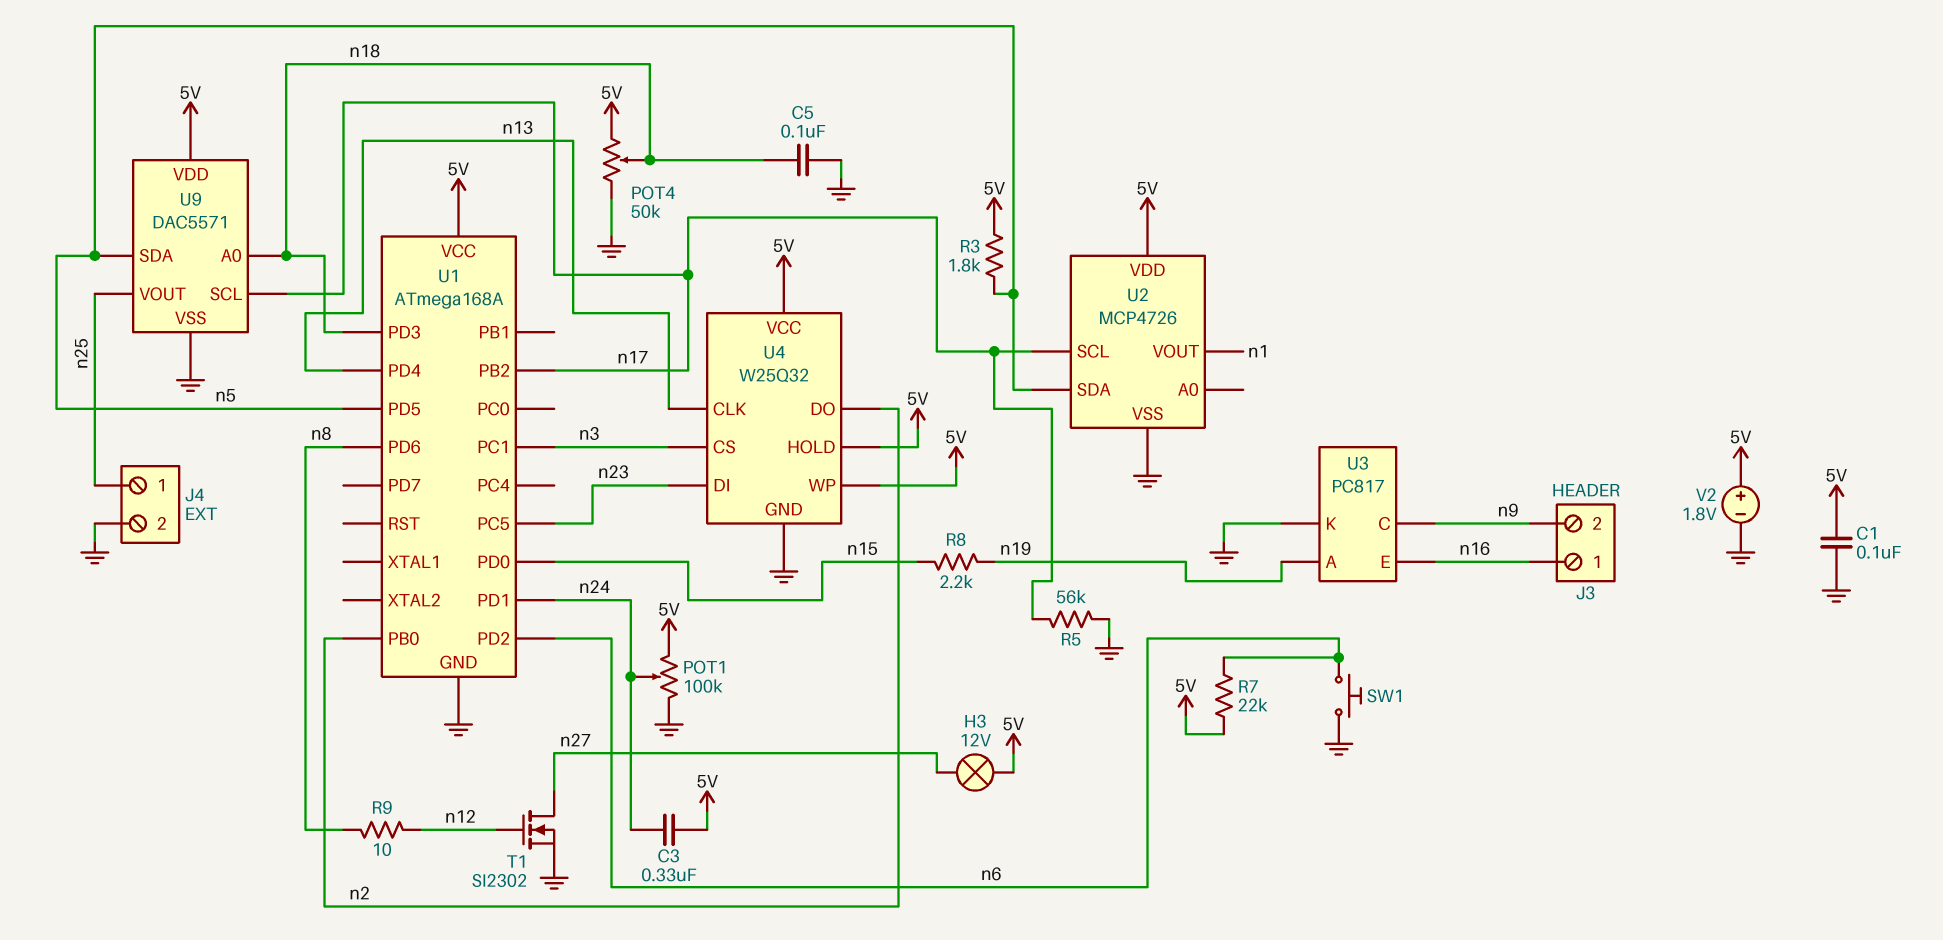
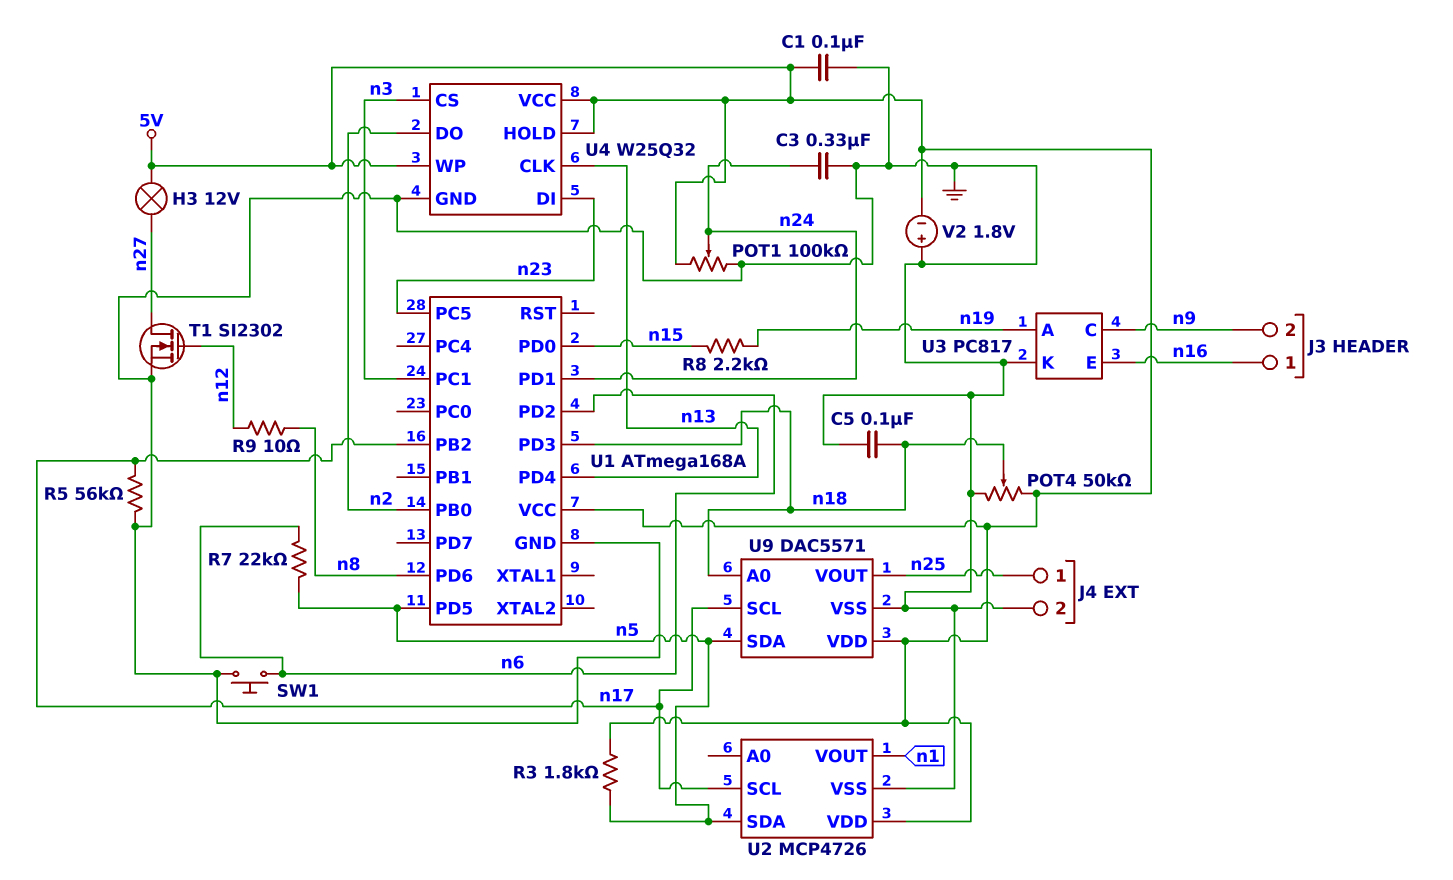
C3: 330nF (5V, n24) -> 330nF (GND, n24)
R7: 22k (5V, n6) -> 22k (n5, n6)
V2: 1.8V (plus 5V, minus GND) -> 1.8V (plus GND, minus 5V)

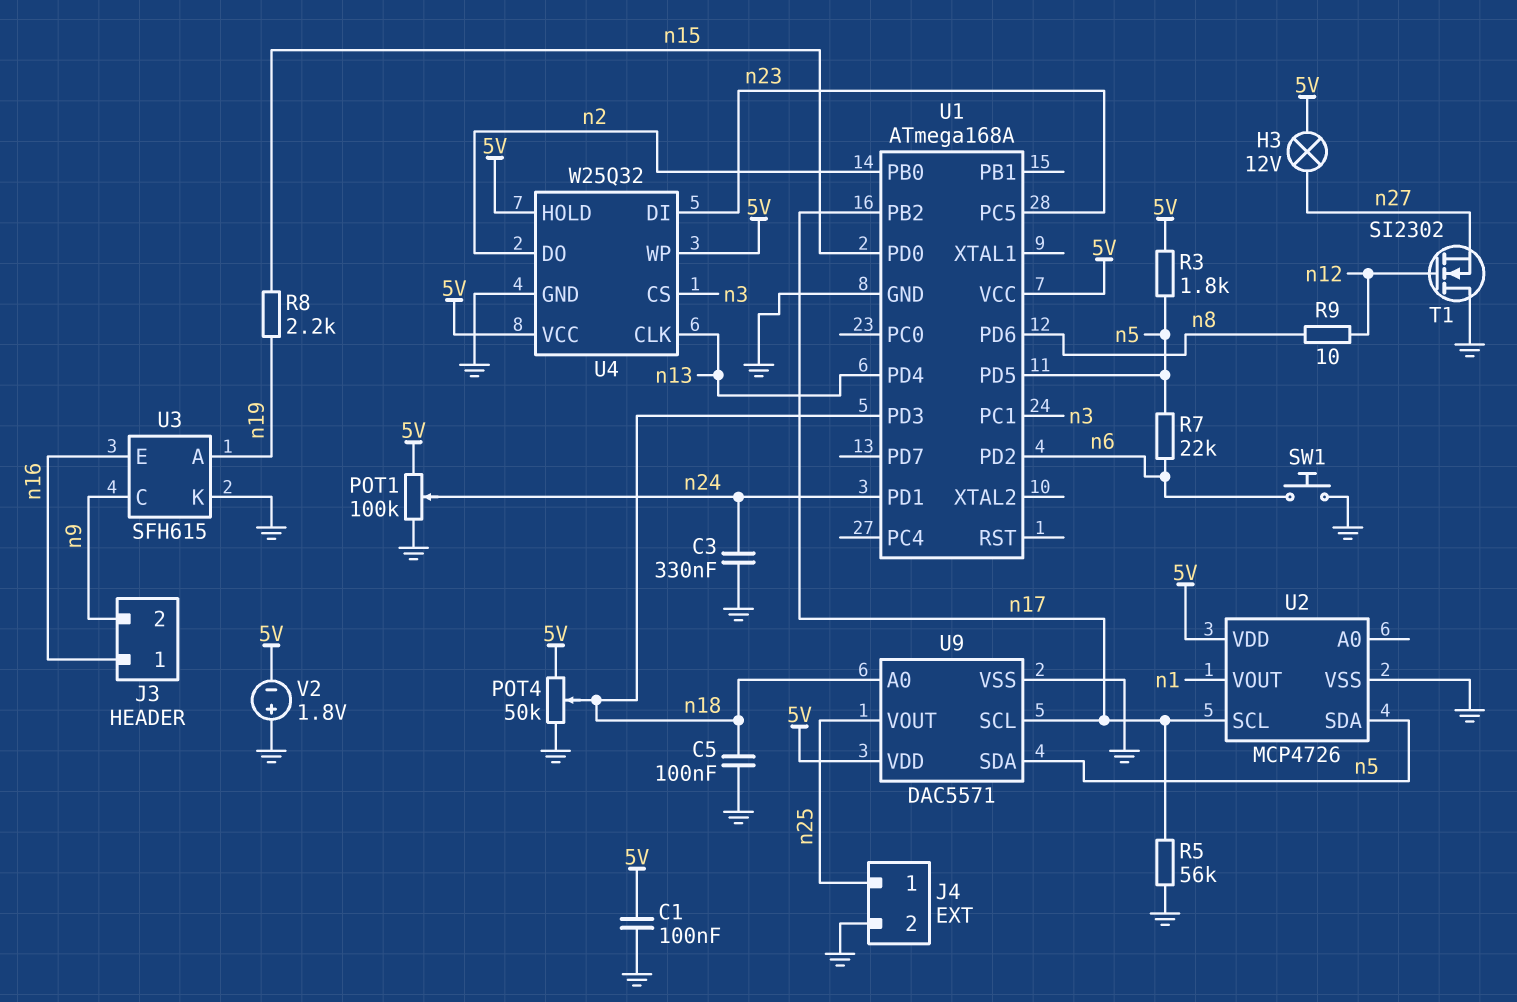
T1: NMOS SI2302 (G n12, D n27, S GND) -> NMOS SI2302 (G n12, D GND, S n27)
U3: PC817 -> SFH615

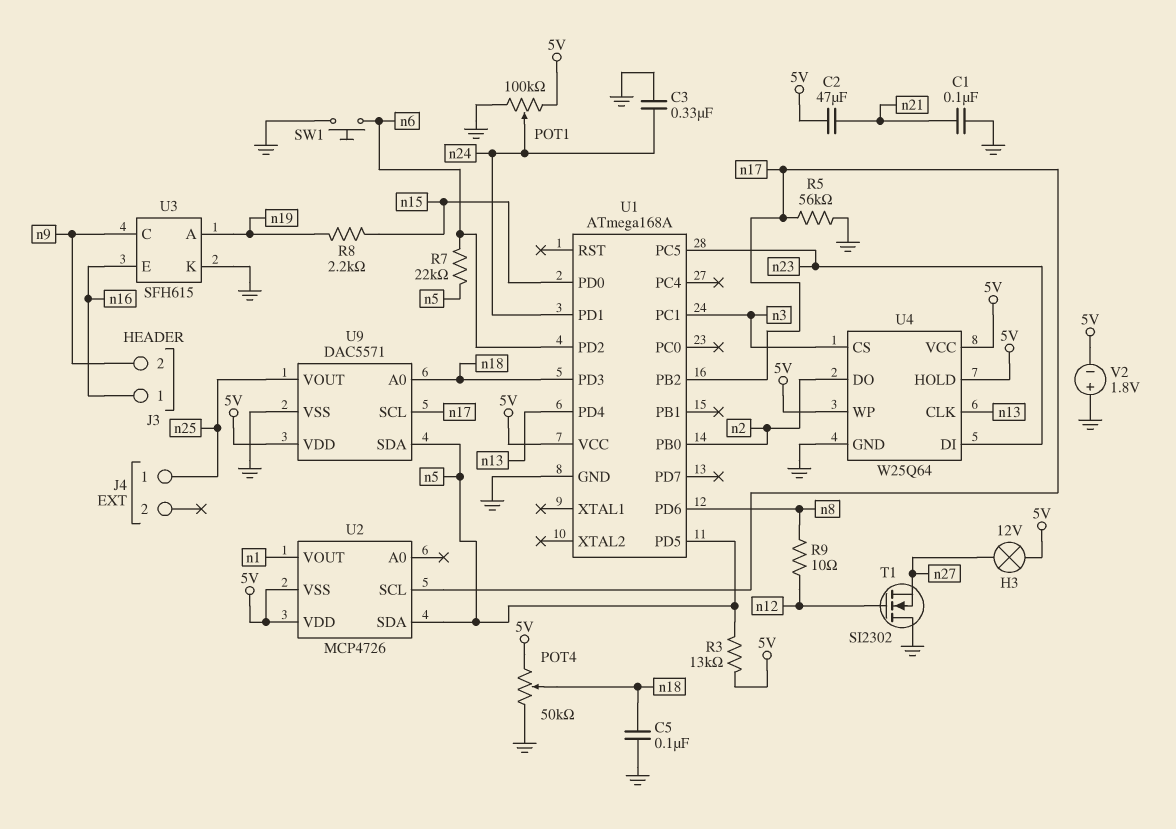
C1: 100nF (5V, GND) -> 100nF (GND, n21)
C2: none -> 47uF (5V, n21)
J4 pin 2: GND -> none
R3: 1.8k (5V, n5) -> 13k (5V, n5)
U2 pin VSS: GND -> 5V
U4: W25Q32 -> W25Q64

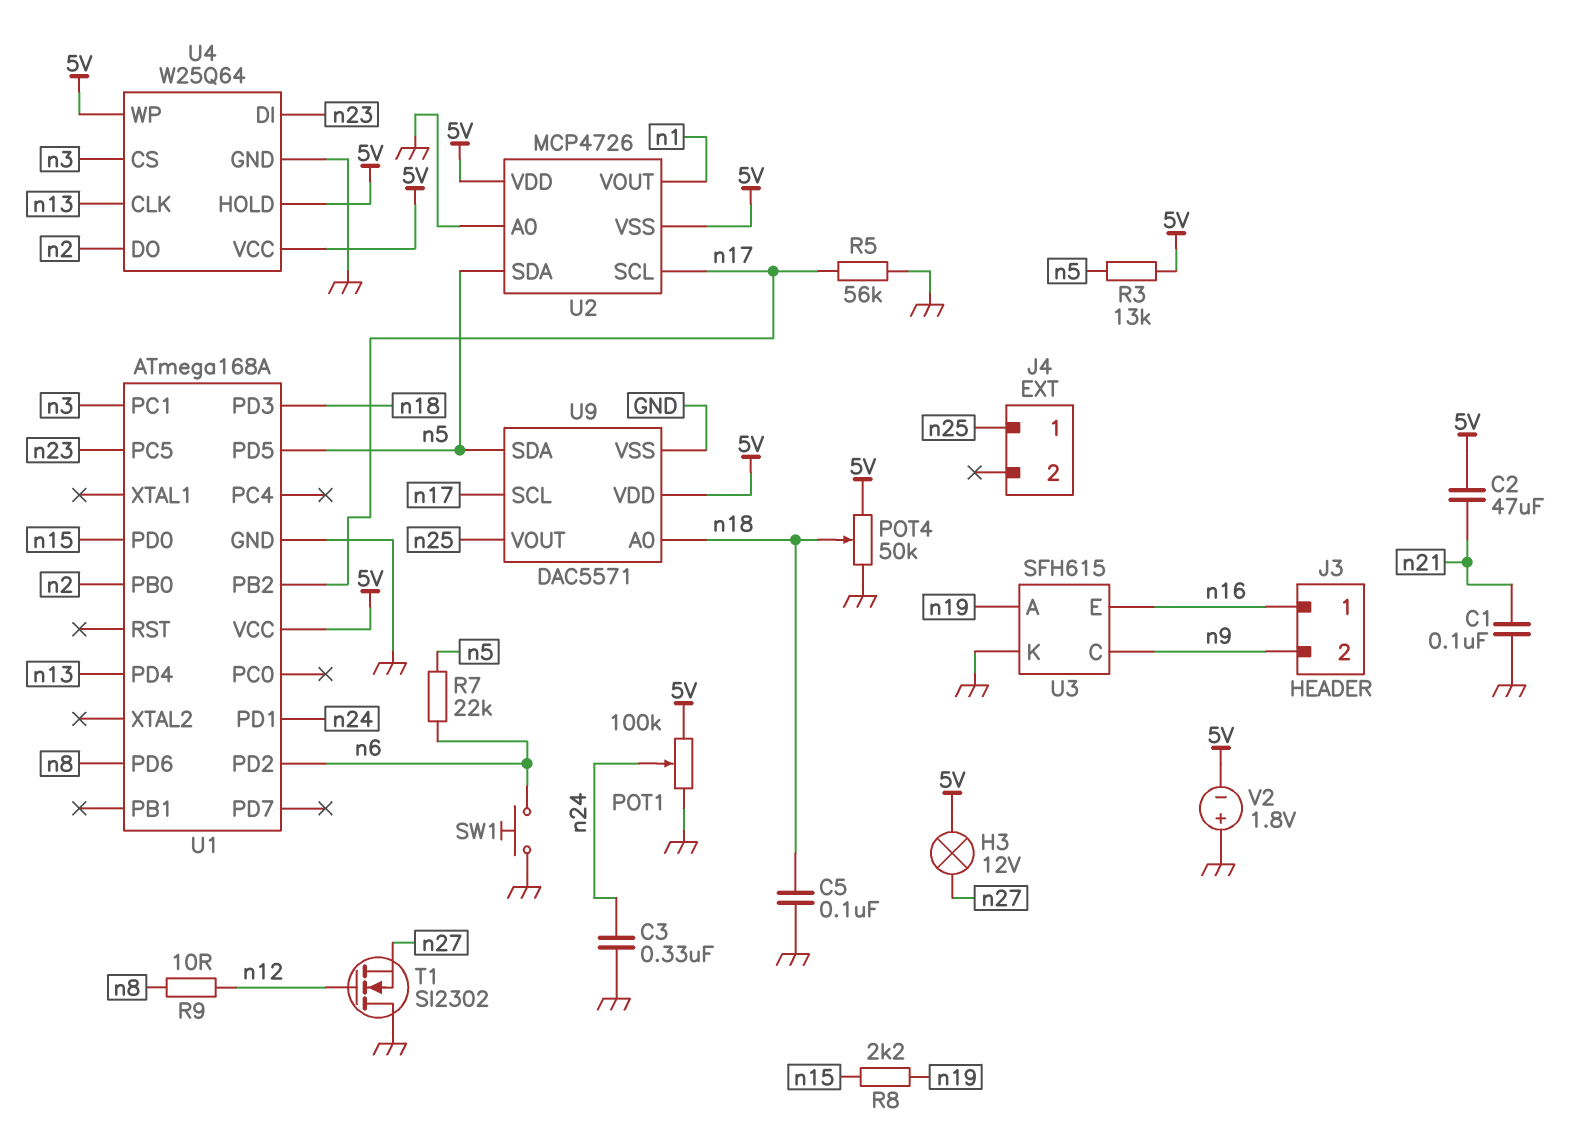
U2 pin A0: none -> GND

